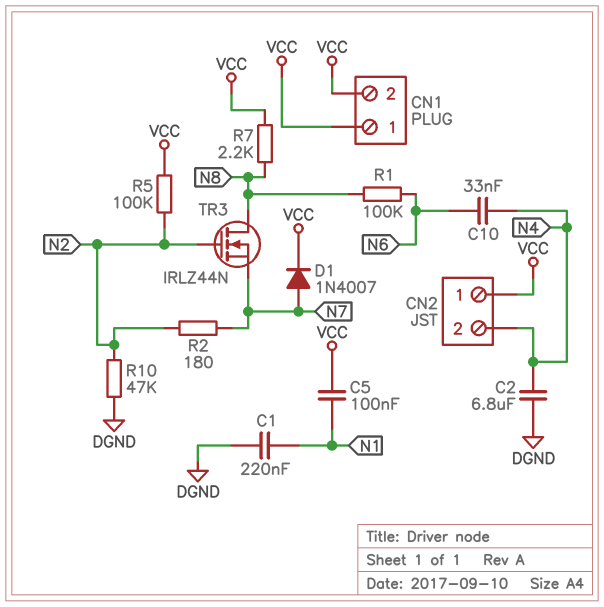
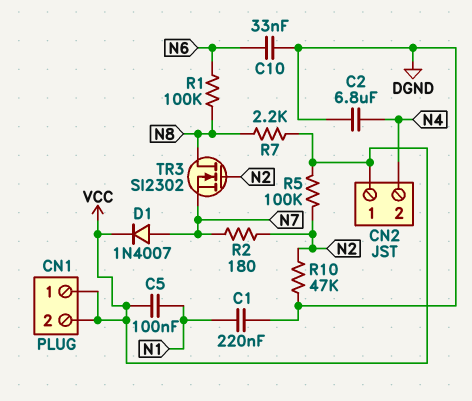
C10: 33nF (N4, N6) -> 33nF (DGND, N6)
TR3: NMOS IRLZ44N (G N2, D N8, S N7) -> NMOS SI2302 (G N2, D N8, S N7)

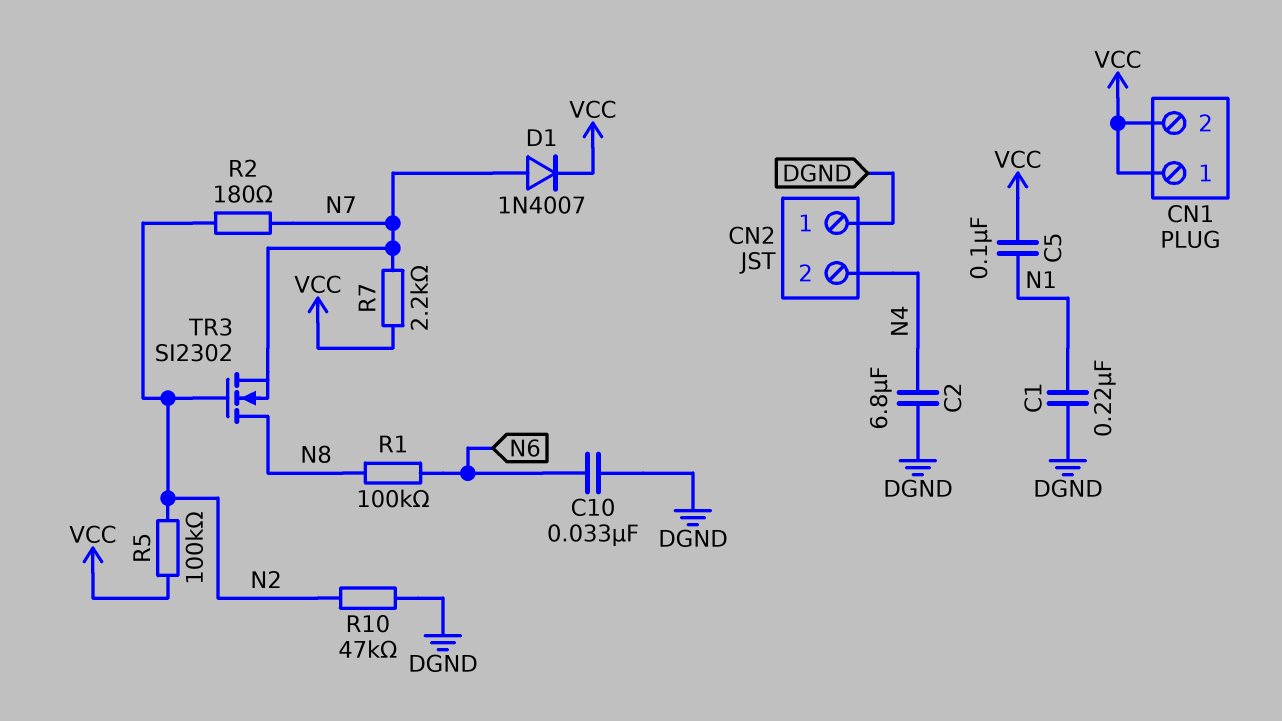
CN2 pin 1: VCC -> DGND
R7: 2.2k (N8, VCC) -> 2.2k (N7, VCC)

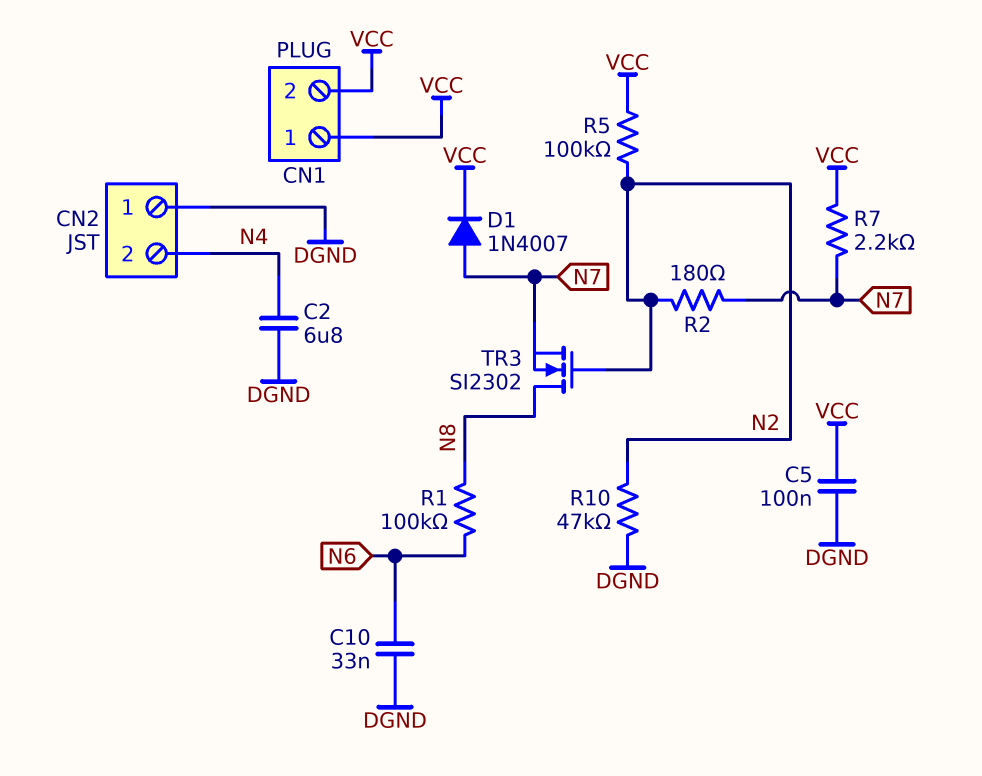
C1: 220nF (DGND, N1) -> none
C5: 100nF (N1, VCC) -> 100nF (DGND, VCC)

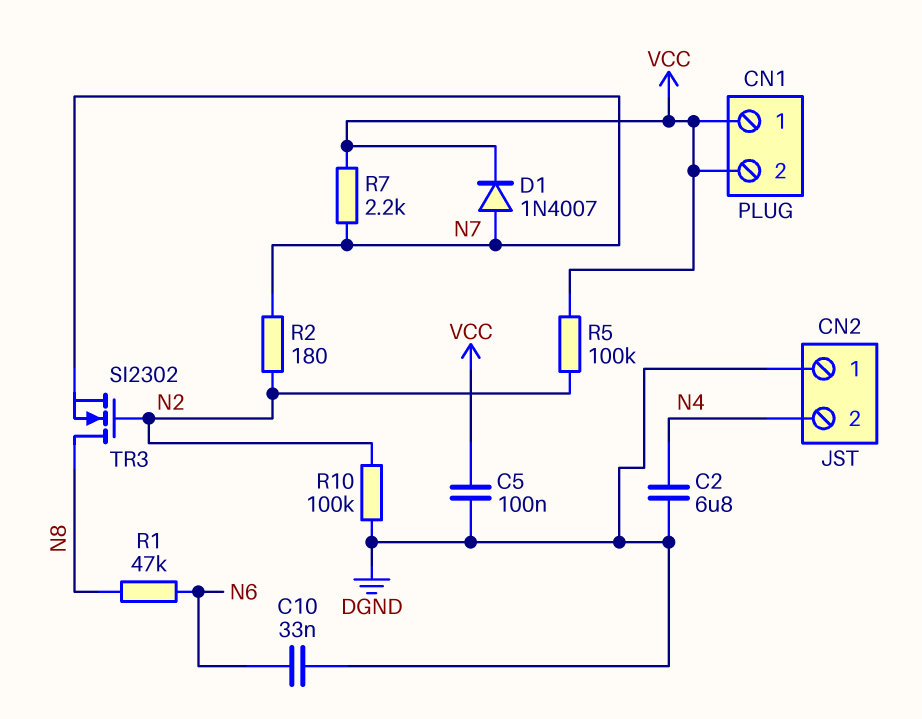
R1: 100k (N6, N8) -> 47k (N6, N8)
R10: 47k (DGND, N2) -> 100k (DGND, N2)

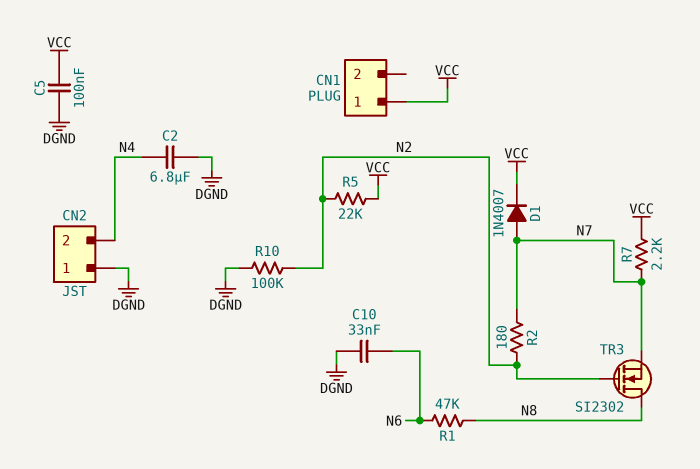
CN1 pin 2: VCC -> none
R5: 100k (N2, VCC) -> 22k (N2, VCC)

